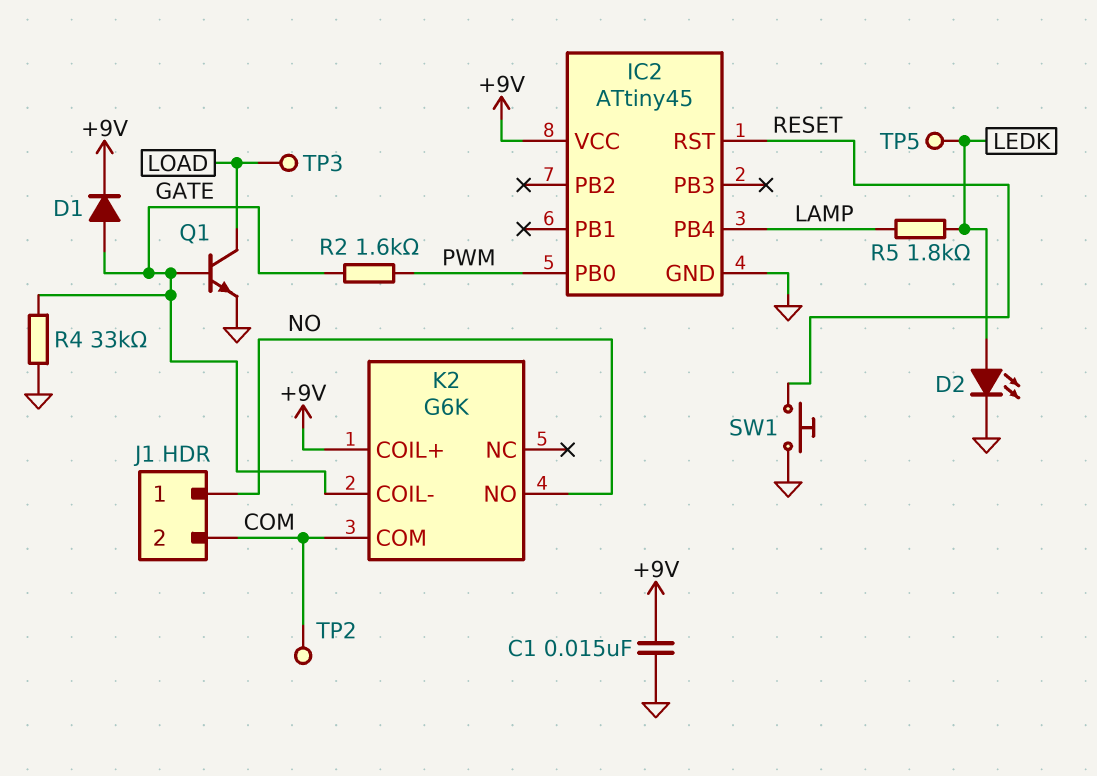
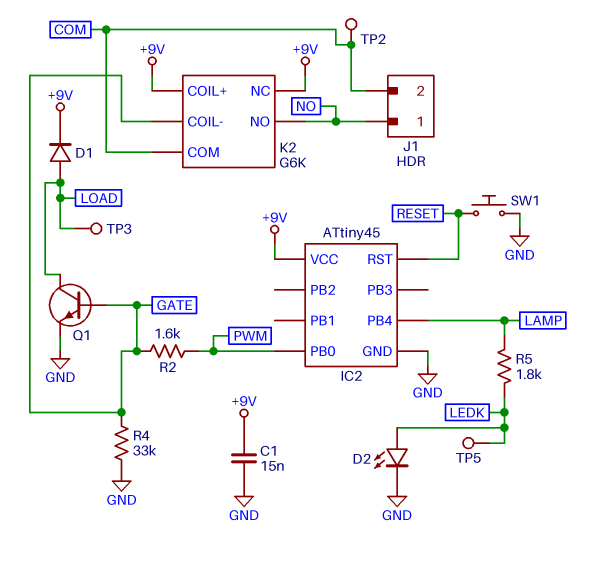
D1: diode (A GATE, K +9V) -> diode (A LOAD, K +9V)
K2 pin NC: none -> +9V

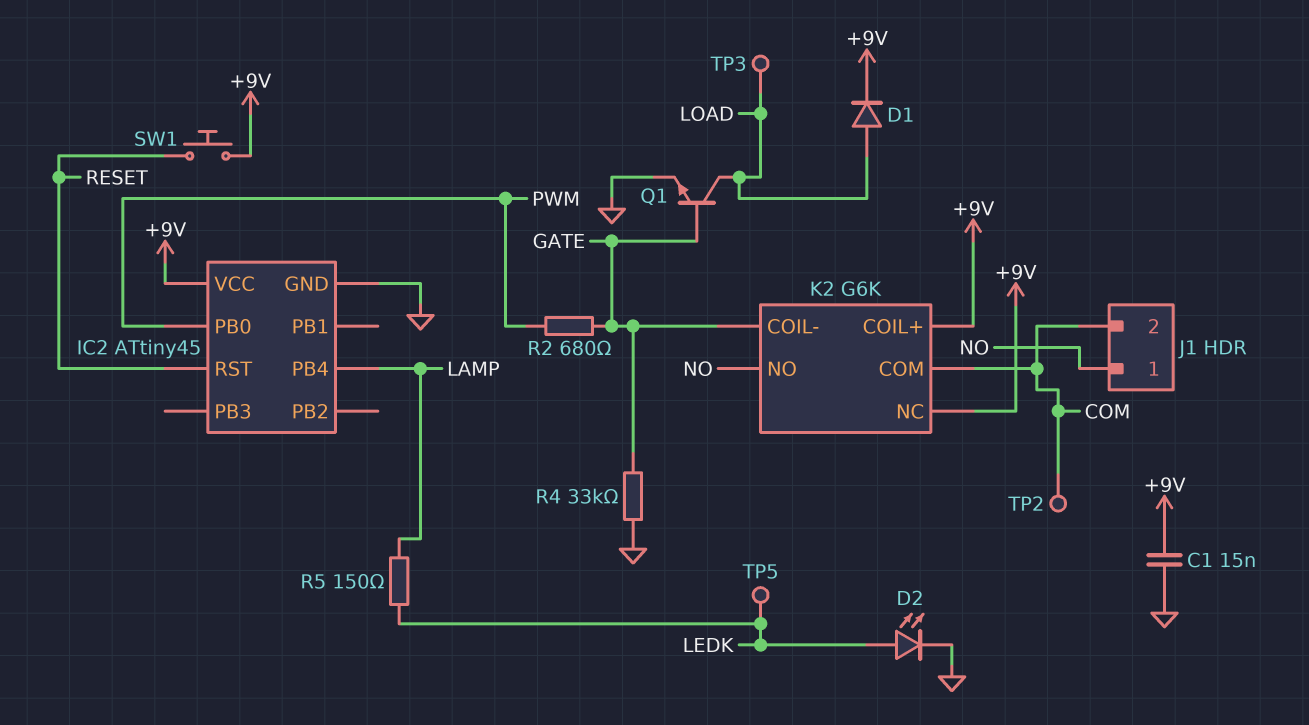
R2: 1.6k (GATE, PWM) -> 680 (GATE, PWM)
R5: 1.8k (LAMP, LEDK) -> 150 (LAMP, LEDK)
SW1: button (GND, RESET) -> button (+9V, RESET)

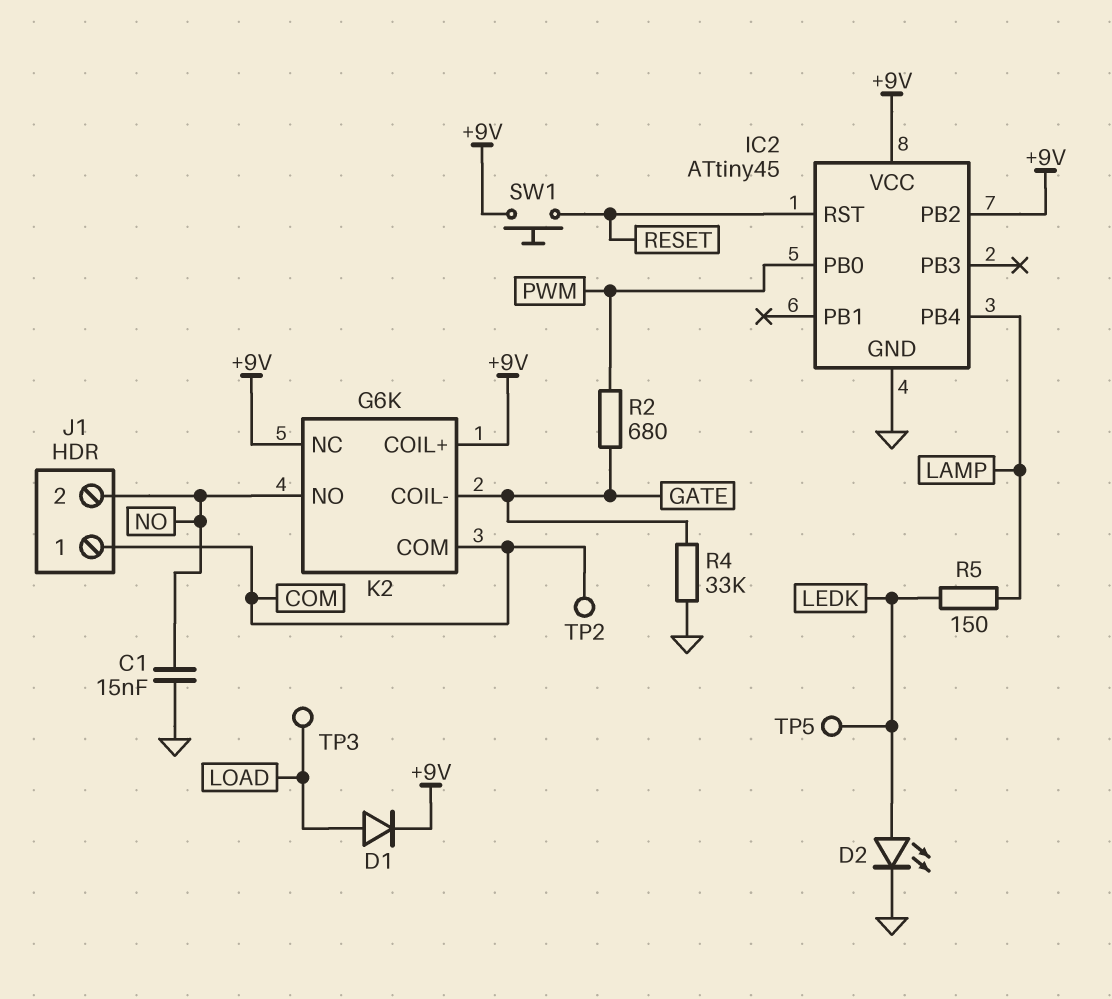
C1: 15nF (+9V, GND) -> 15nF (GND, NO)
IC2 pin PB2: none -> +9V
J1 pin 1: NO -> COM
J1 pin 2: COM -> NO
Q1: NPN (B GATE, C LOAD, E GND) -> none

